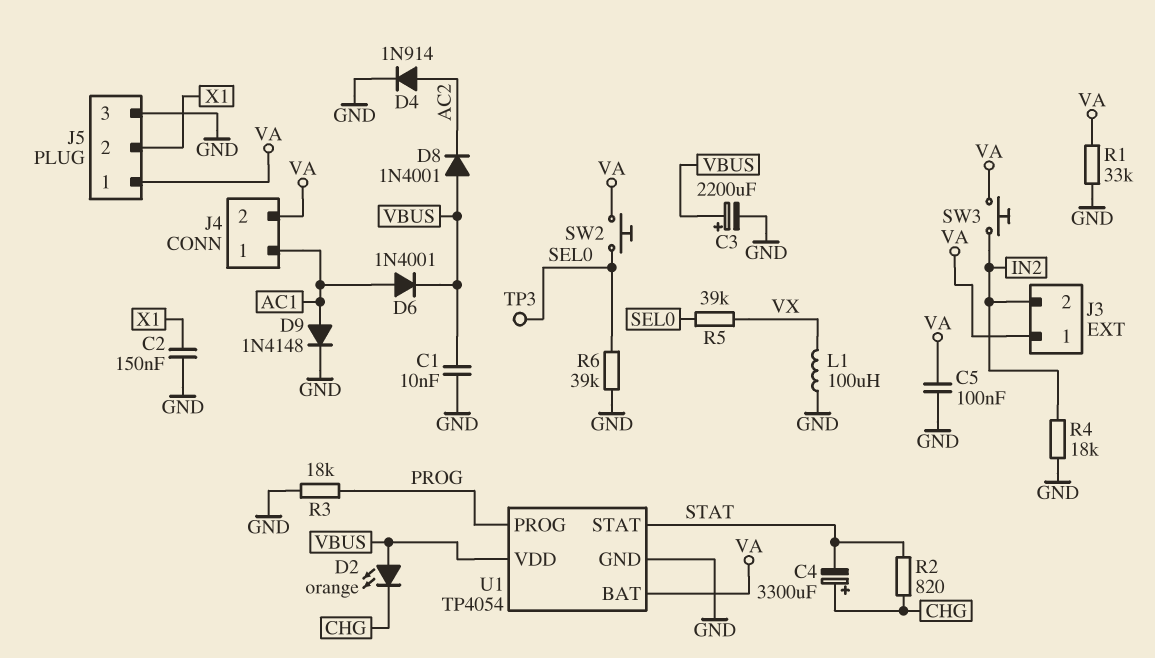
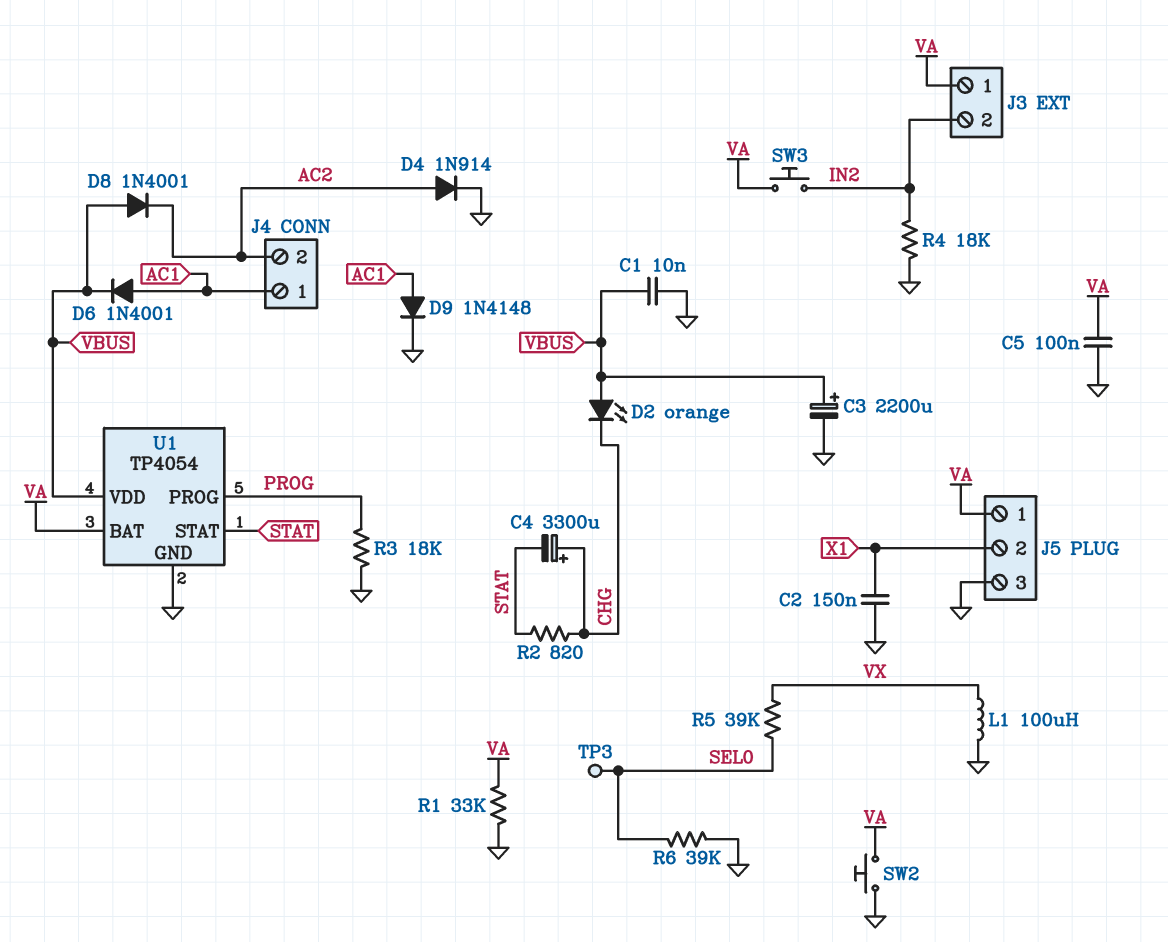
J4 pin 2: VA -> AC2
SW2: button (SEL0, VA) -> button (GND, VA)

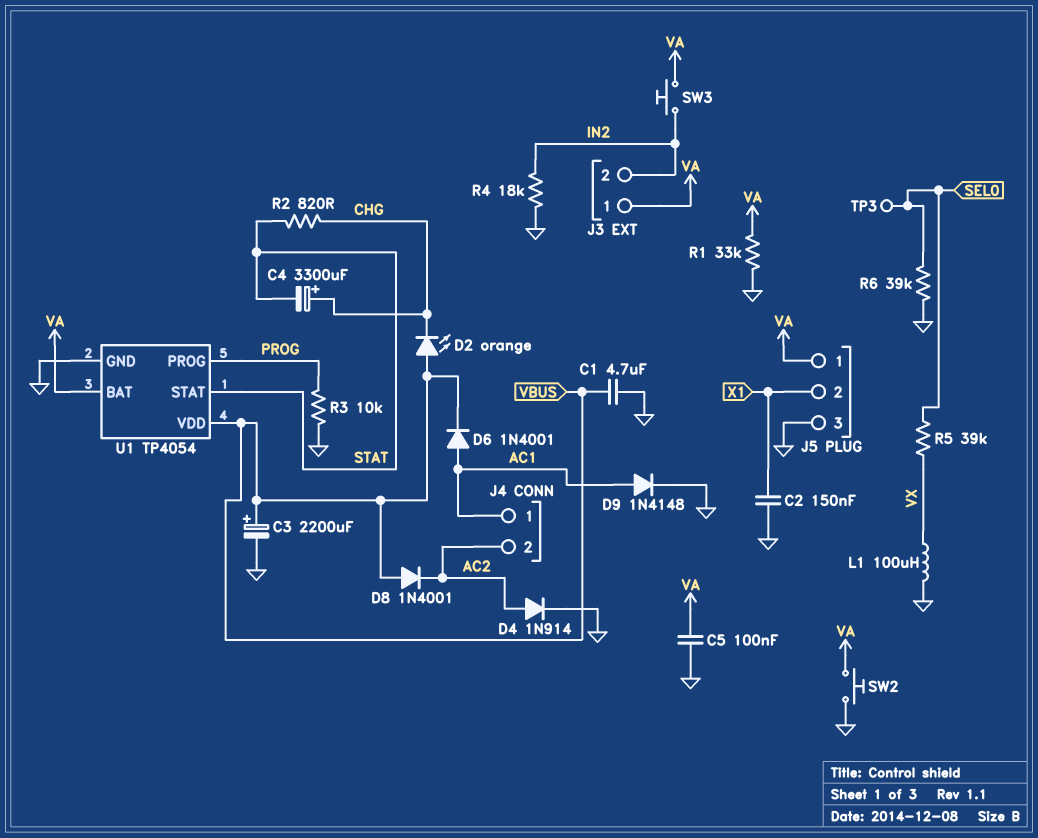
C1: 10nF (GND, VBUS) -> 4.7uF (GND, VBUS)
R3: 18k (GND, PROG) -> 10k (GND, PROG)

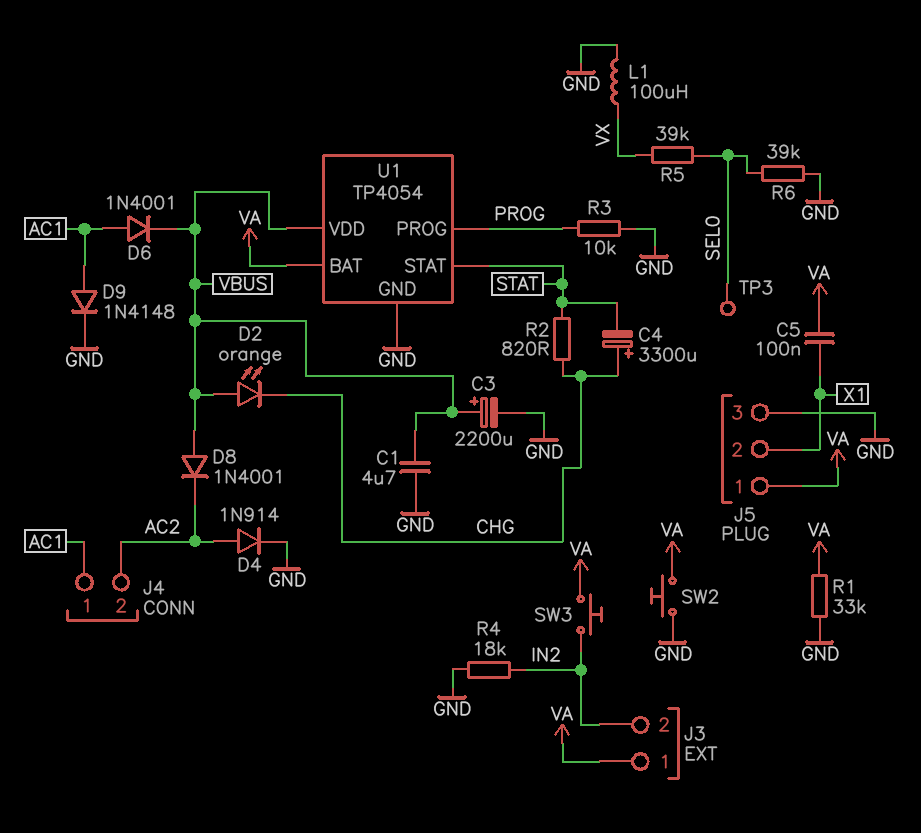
C2: 150nF (GND, X1) -> none
C5: 100nF (GND, VA) -> 100nF (VA, X1)

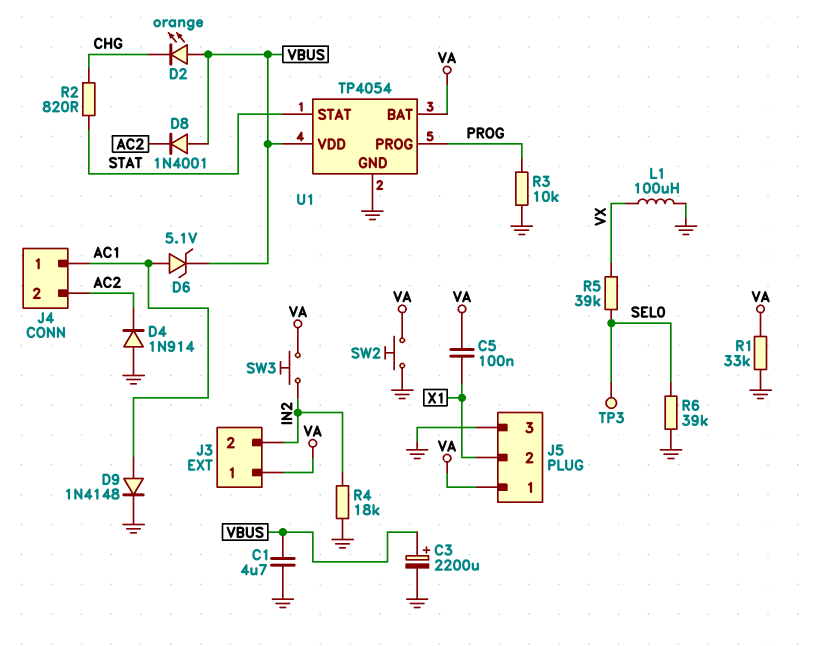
C4: 3300uF (plus CHG, minus STAT) -> none
D4: diode 1N914 (A AC2, K GND) -> diode 1N914 (A GND, K AC2)
D6: diode 1N4001 (A AC1, K VBUS) -> zener 5.1V (A AC1, K VBUS)

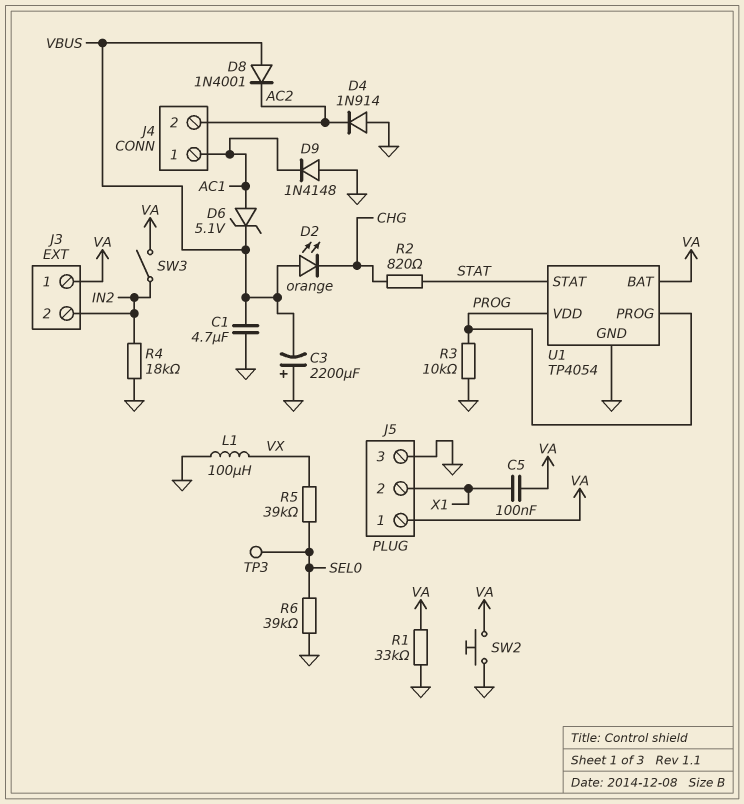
C3: 2200uF (plus VBUS, minus GND) -> 2200uF (plus GND, minus VBUS)
D9: diode 1N4148 (A AC1, K GND) -> diode 1N4148 (A GND, K AC1)
SW3: button (IN2, VA) -> switch (IN2, VA)
U1 pin VDD: VBUS -> PROG

